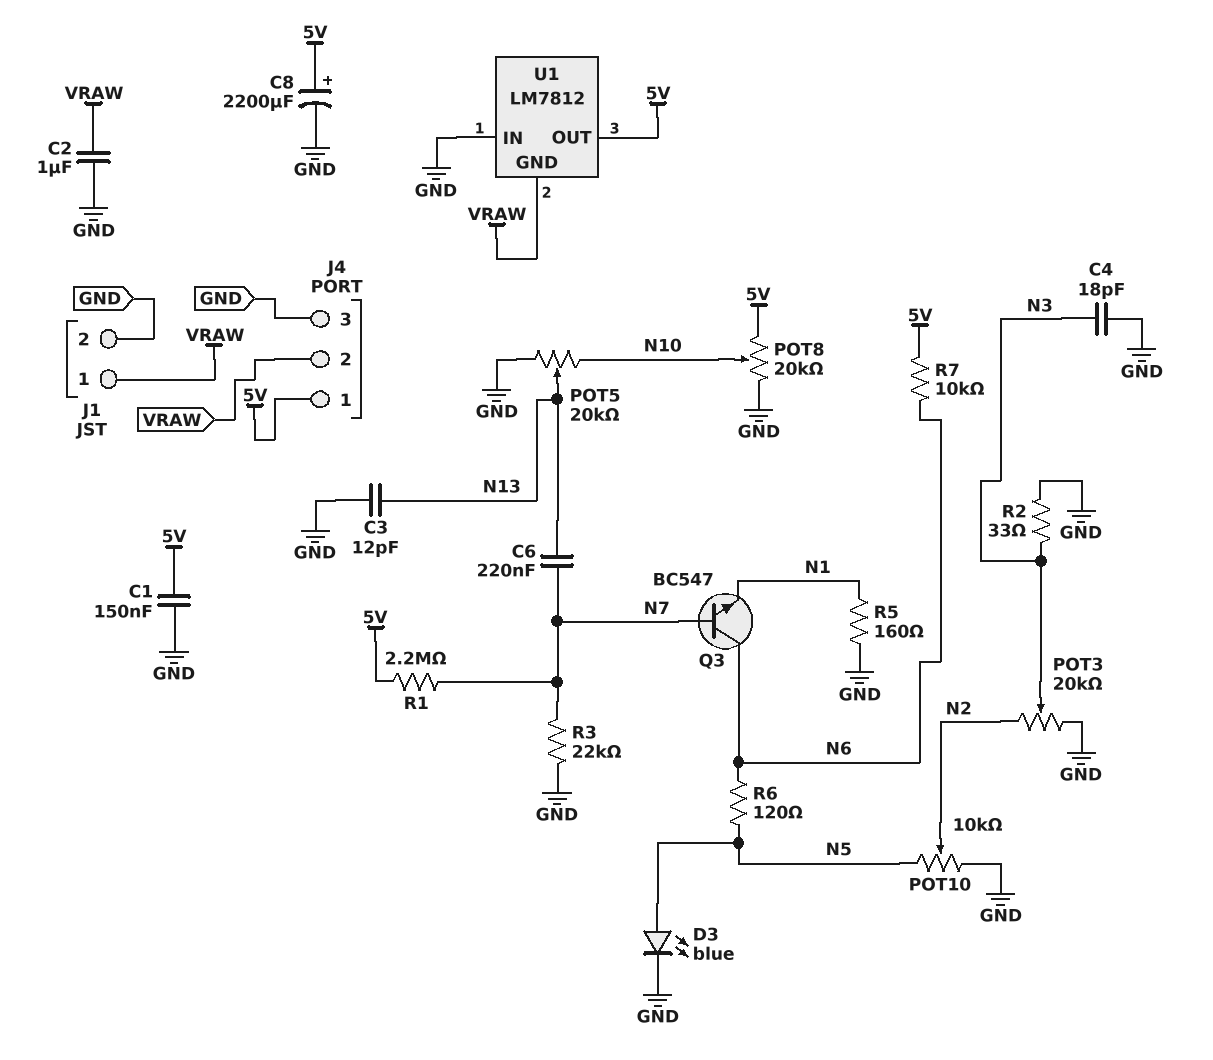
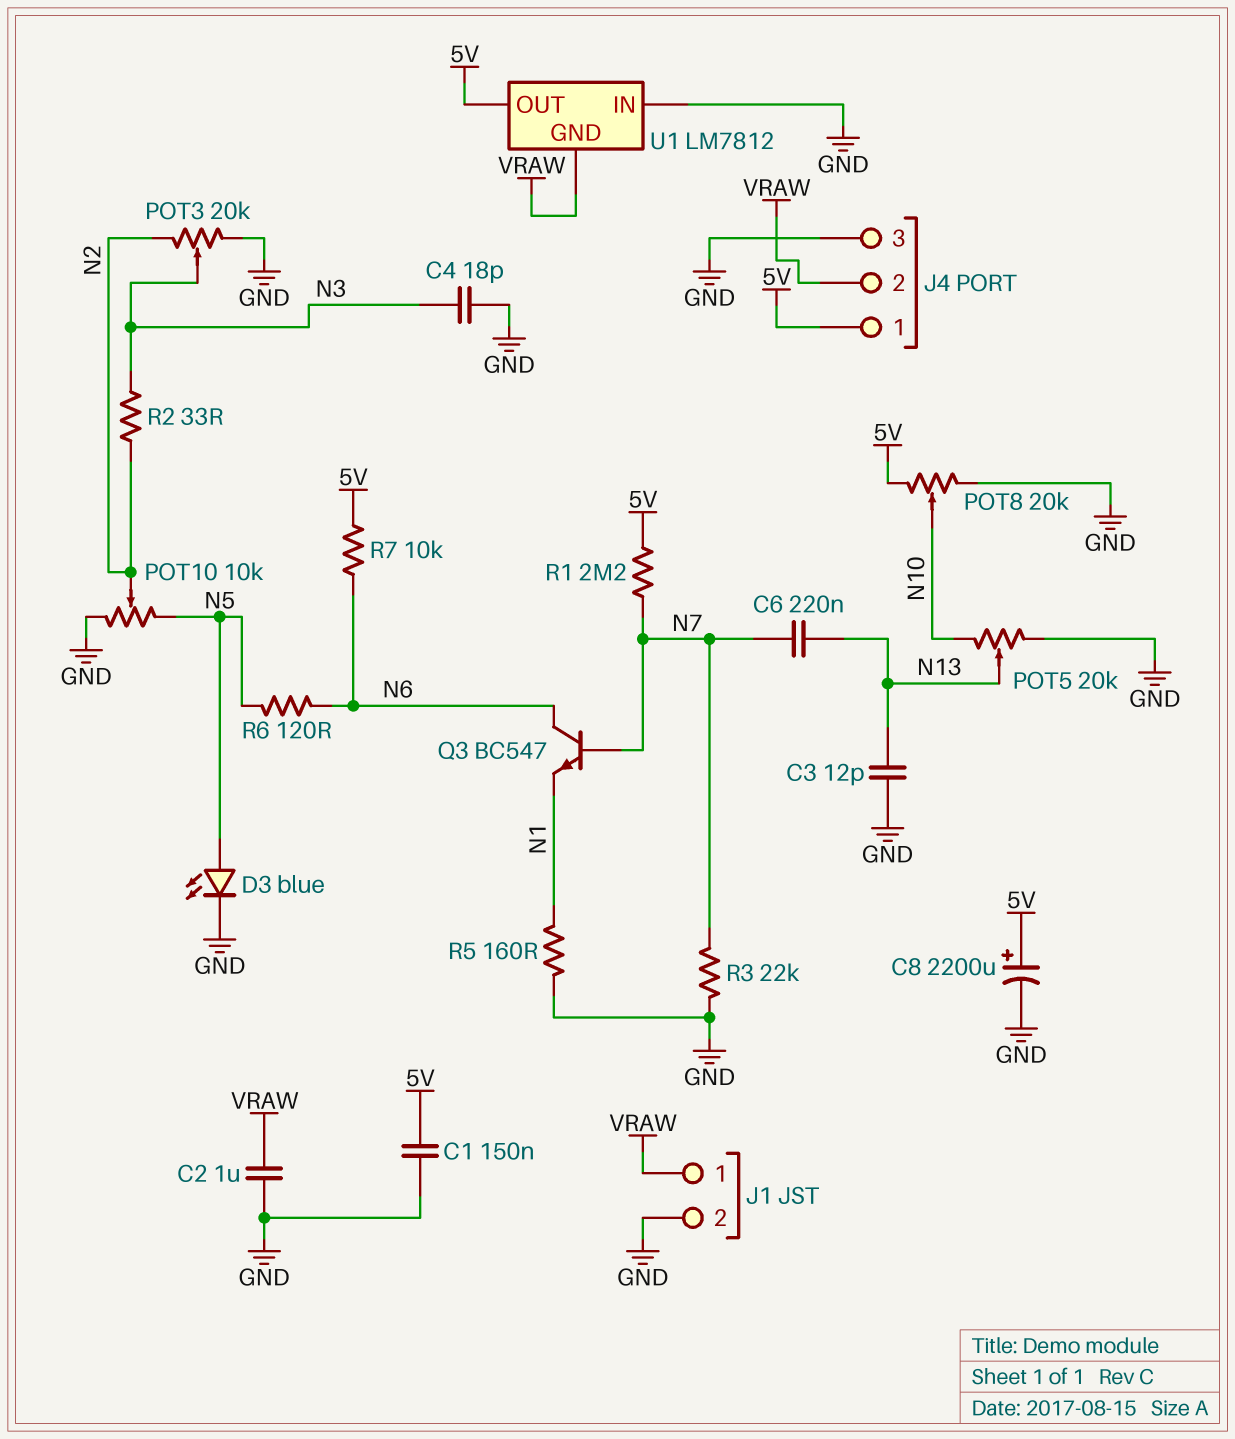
R2: 33 (GND, N3) -> 33 (N2, N3)

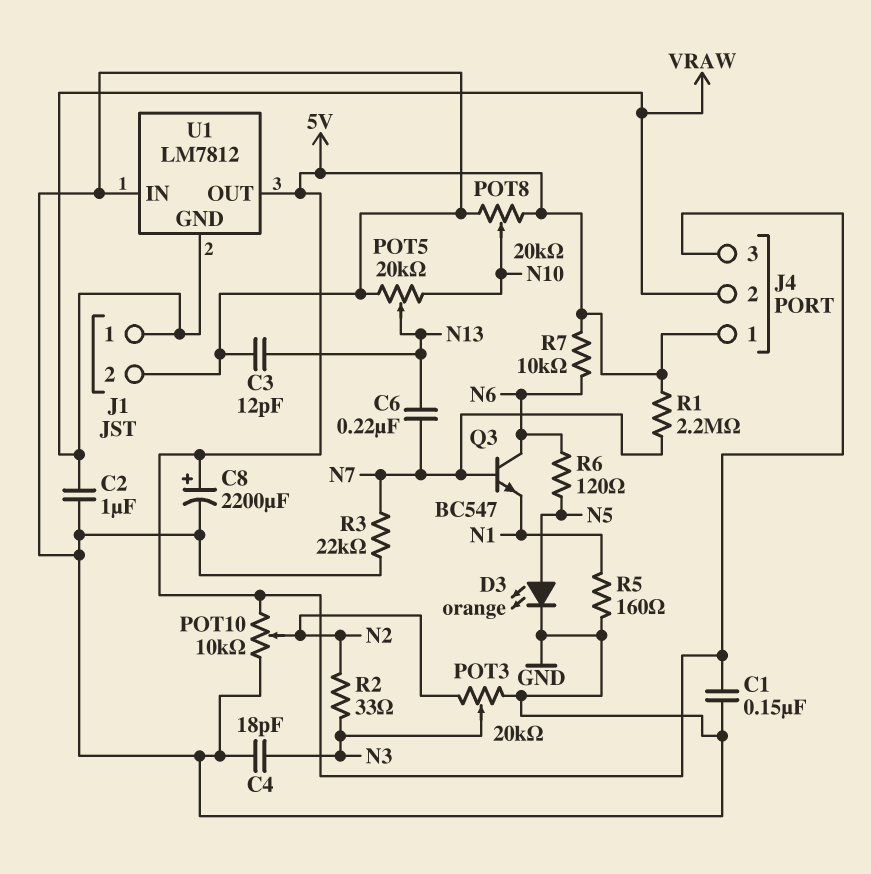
D3: LED blue (A N5, K GND) -> LED orange (A N5, K GND)
J4 pin 3: GND -> 5V
POT10: 10k (GND, N5, wiper N2) -> 10k (5V, GND, wiper N2)

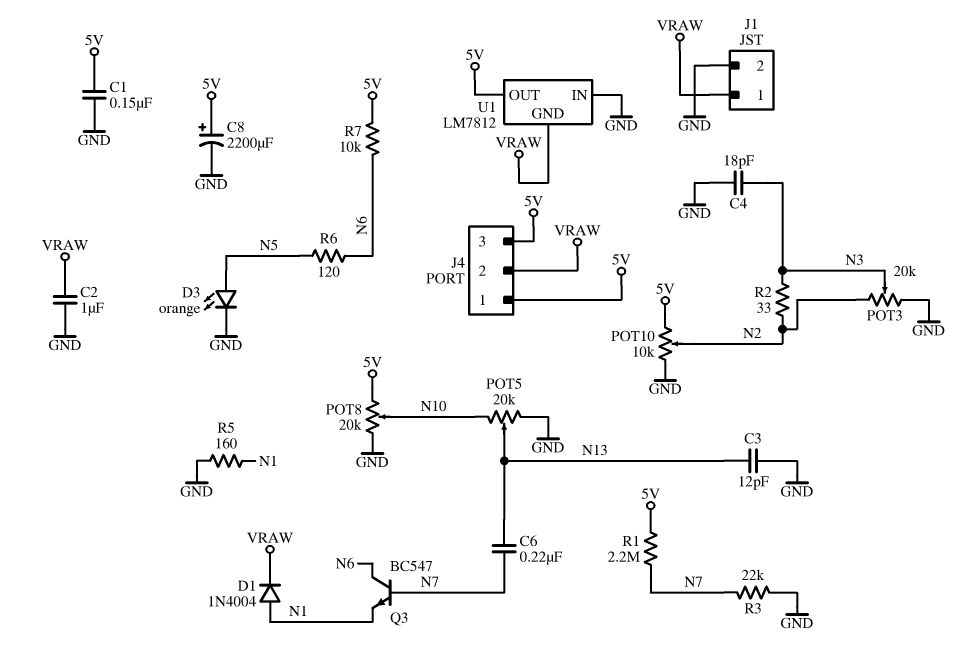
D1: none -> diode 1N4004 (A N1, K VRAW)

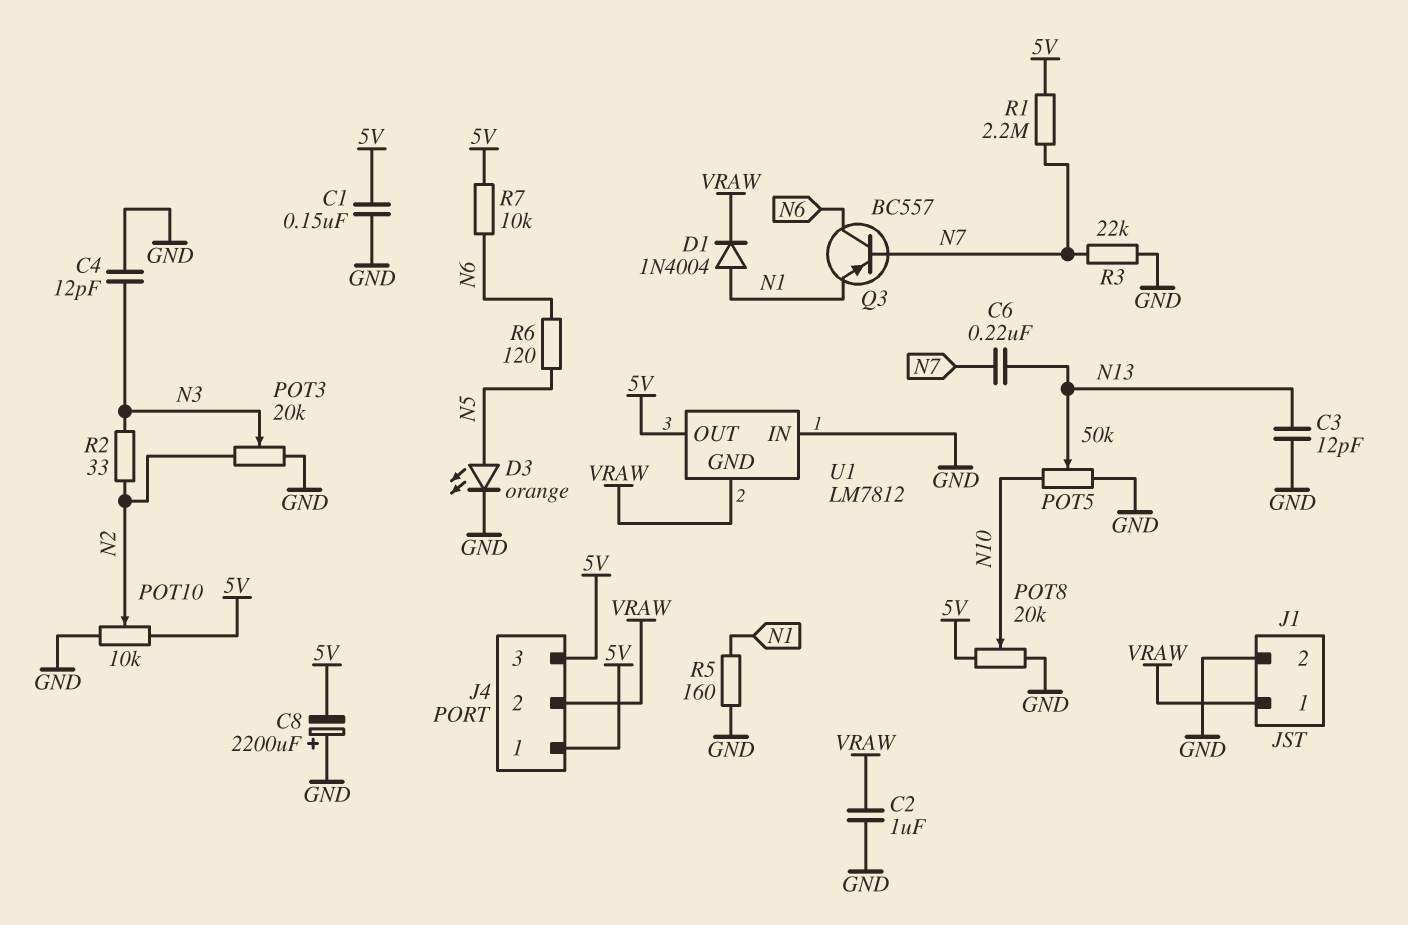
C4: 18pF (GND, N3) -> 12pF (GND, N3)
C8: 2200uF (plus 5V, minus GND) -> 2200uF (plus GND, minus 5V)
POT5: 20k (GND, N10, wiper N13) -> 50k (GND, N10, wiper N13)
Q3: NPN BC547 (B N7, C N6, E N1) -> PNP BC557 (B N7, C N6, E N1)

